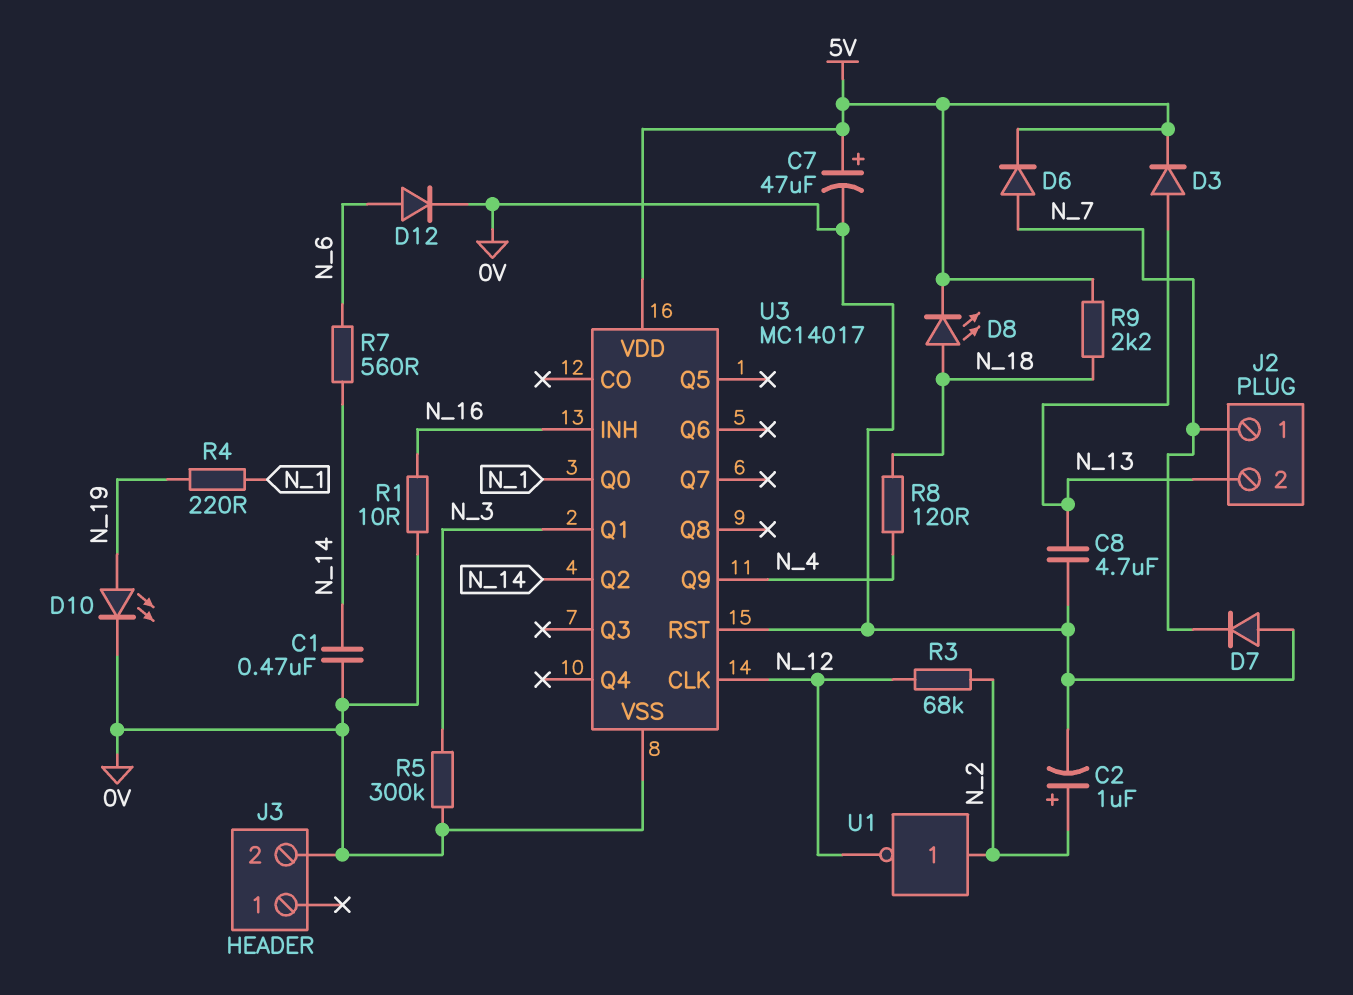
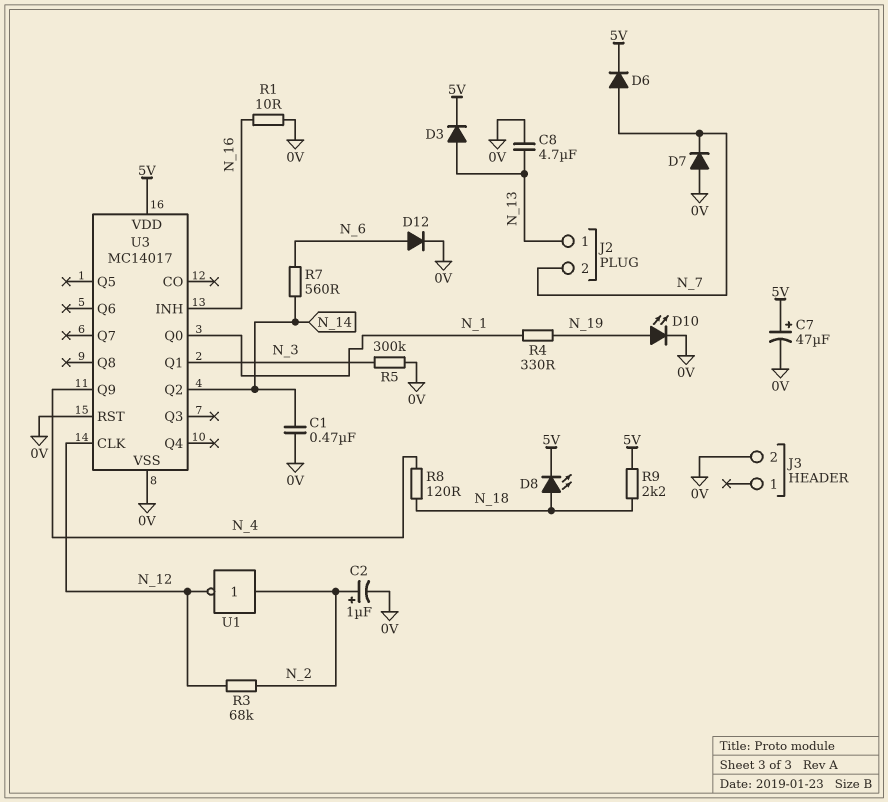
J2 pin 1: N_7 -> N_13
J2 pin 2: N_13 -> N_7
R4: 220 (N_1, N_19) -> 330 (N_1, N_19)

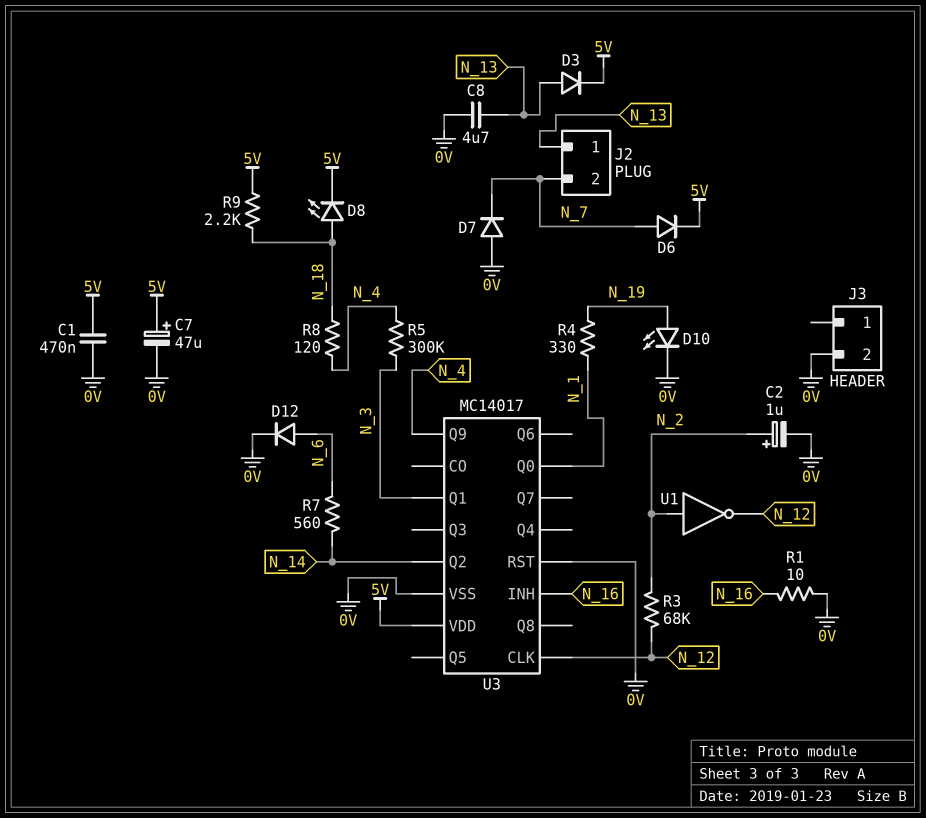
C1: 470nF (0V, N_14) -> 470nF (0V, 5V)
R5: 300k (0V, N_3) -> 300k (N_3, N_4)

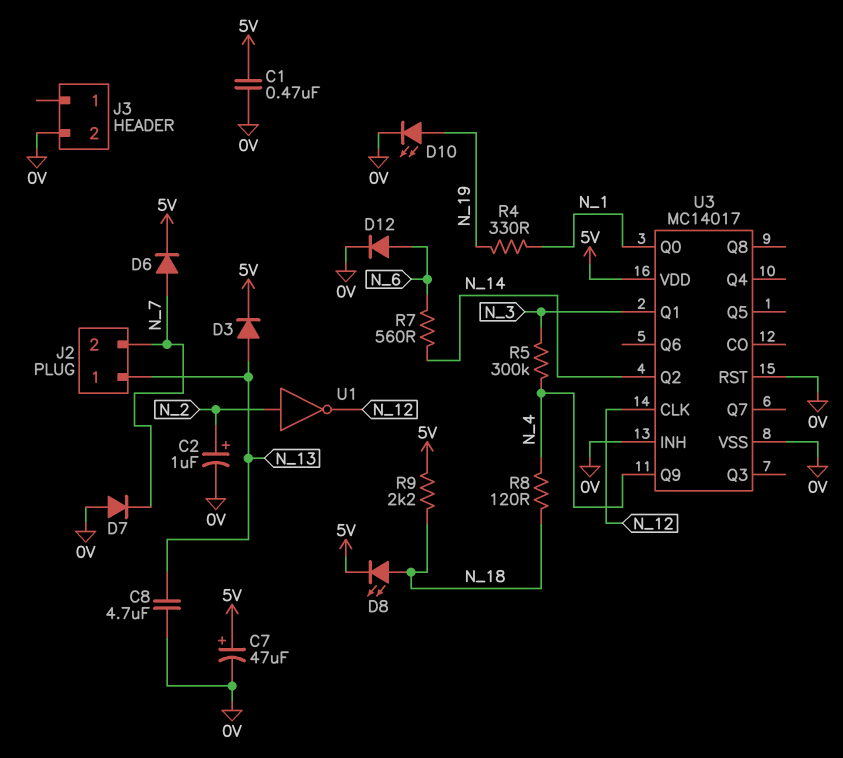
R1: 10 (0V, N_16) -> none
R3: 68k (N_2, N_12) -> none
U3 pin INH: N_16 -> 0V

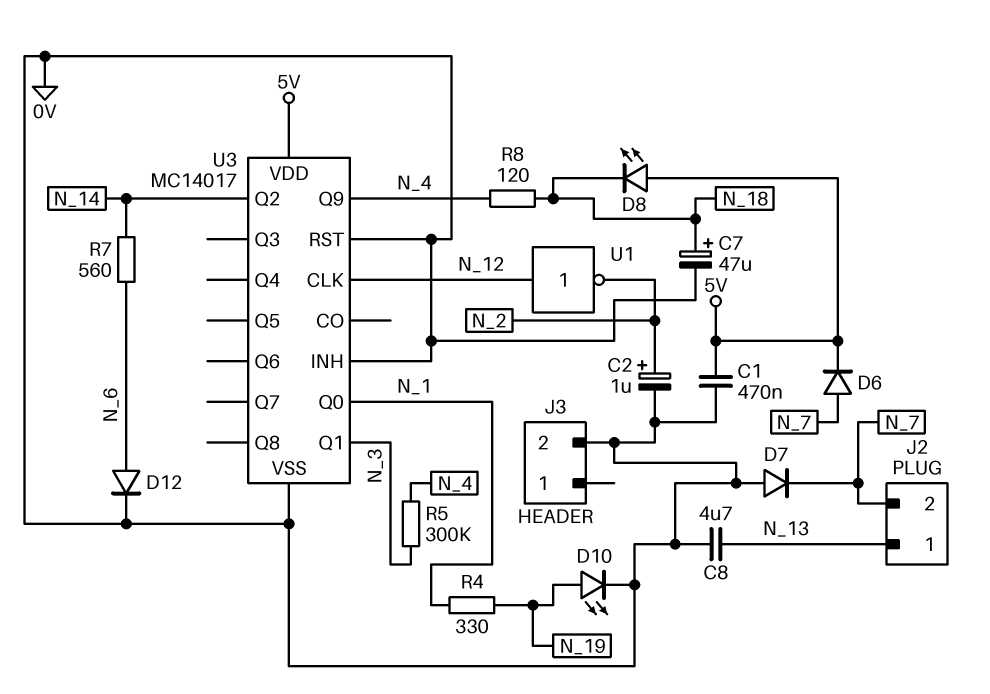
C7: 47uF (plus 5V, minus 0V) -> 47uF (plus N_18, minus 0V)
D3: diode (A N_13, K 5V) -> none
D8: LED (A N_18, K 5V) -> LED (A 5V, K N_18)
R9: 2.2k (5V, N_18) -> none
U1: NOT (in N_2, out N_12) -> NOT (in N_12, out N_2)

